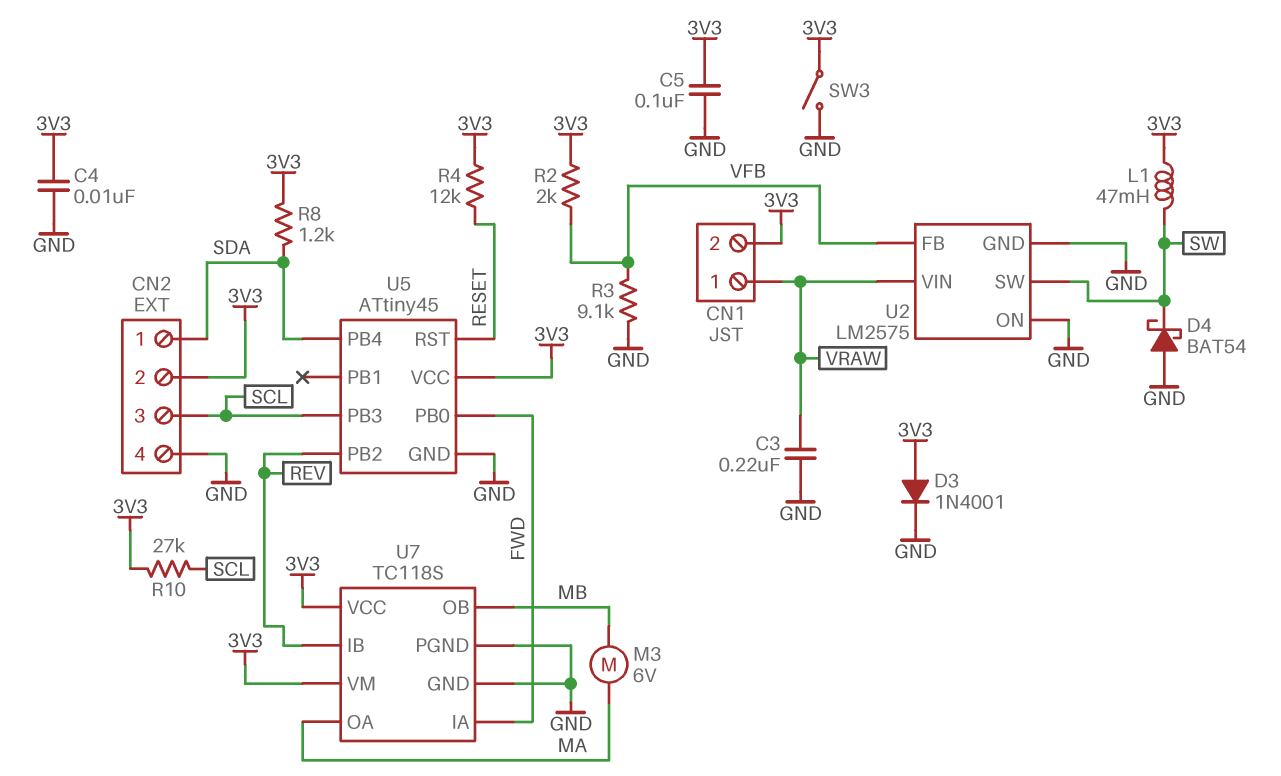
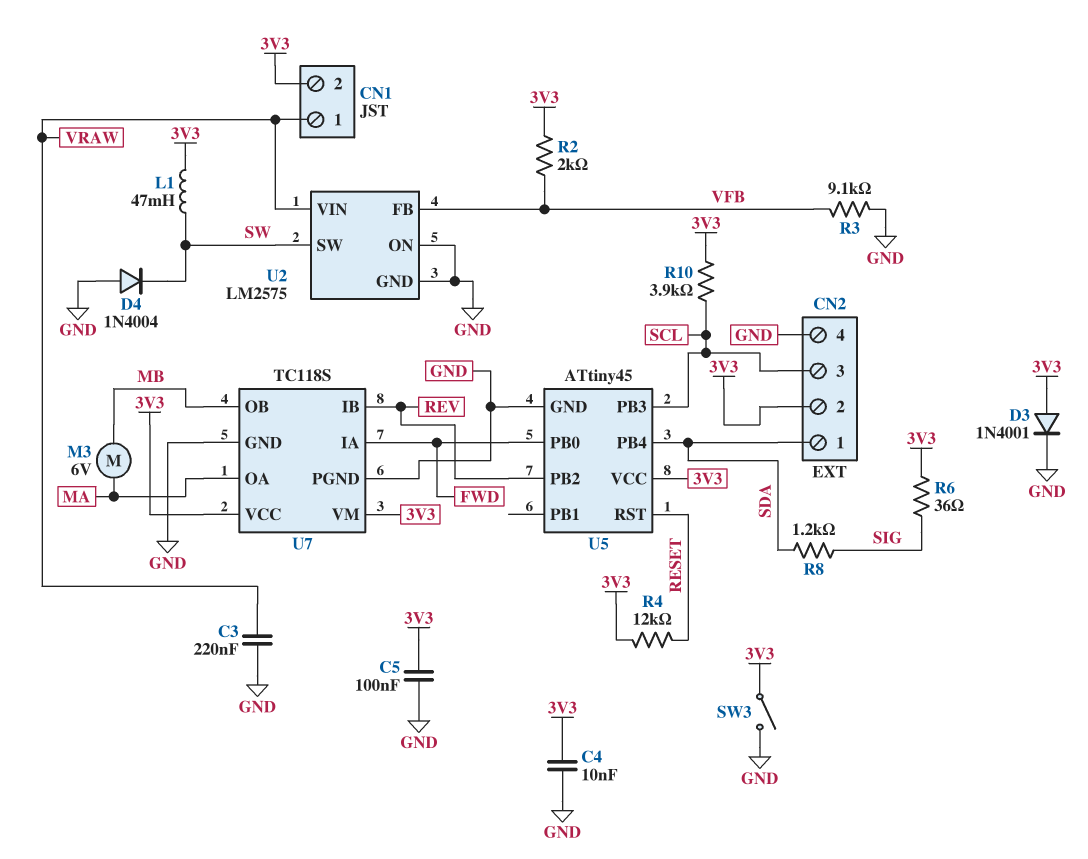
D4: schottky BAT54 (A GND, K SW) -> diode 1N4004 (A GND, K SW)
R6: none -> 36 (3V3, SIG)
R8: 1.2k (3V3, SDA) -> 1.2k (SDA, SIG)
R10: 27k (3V3, SCL) -> 3.9k (3V3, SCL)

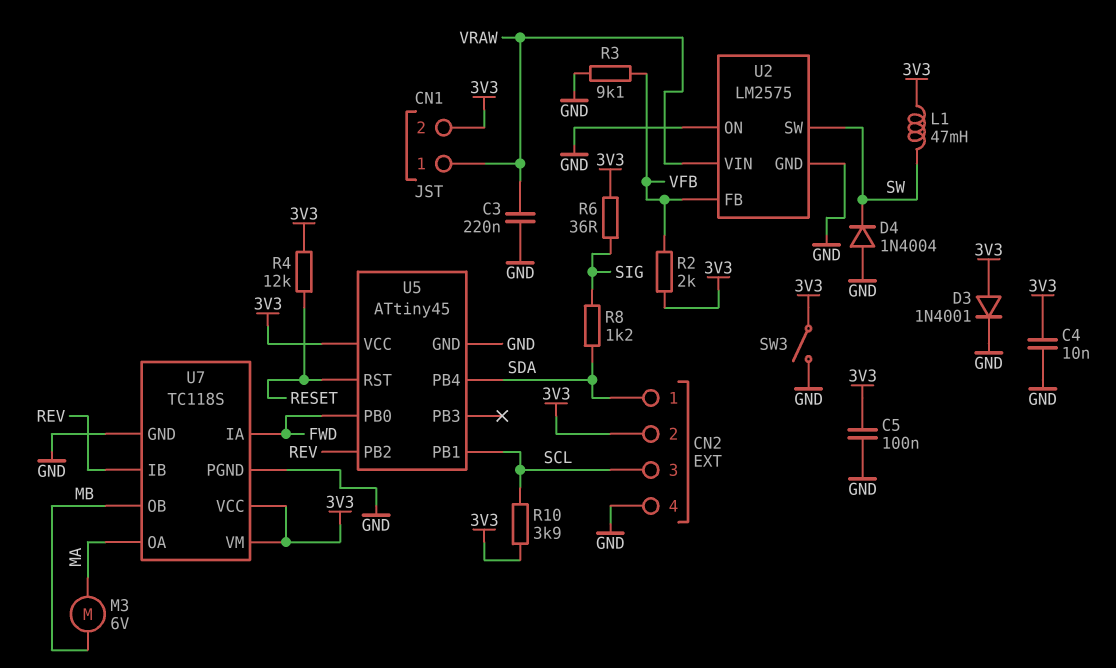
U5 pin PB1: none -> SCL
U5 pin PB3: SCL -> none

